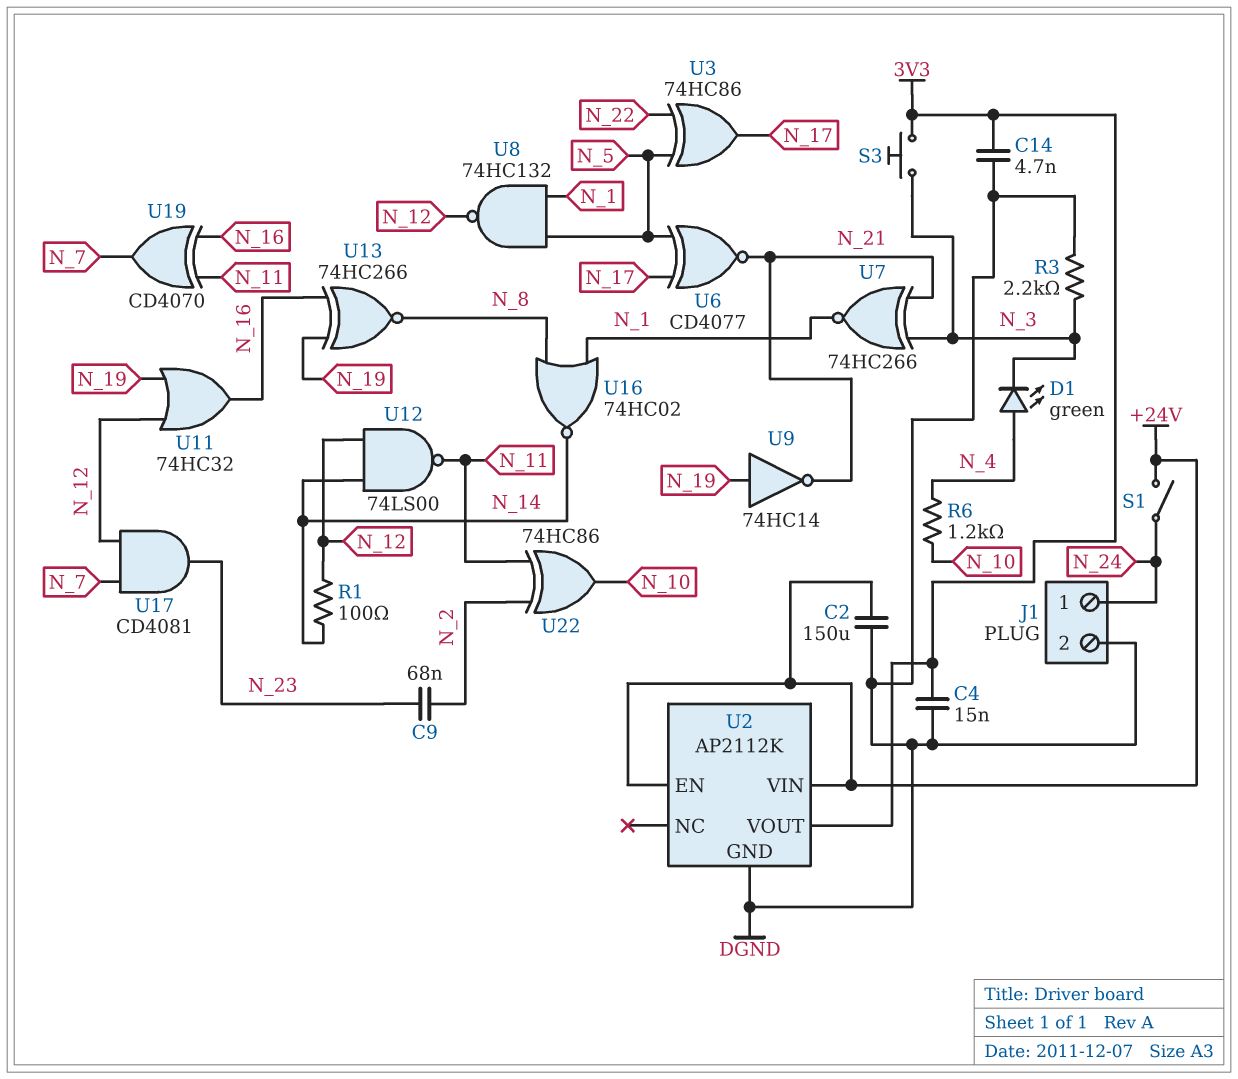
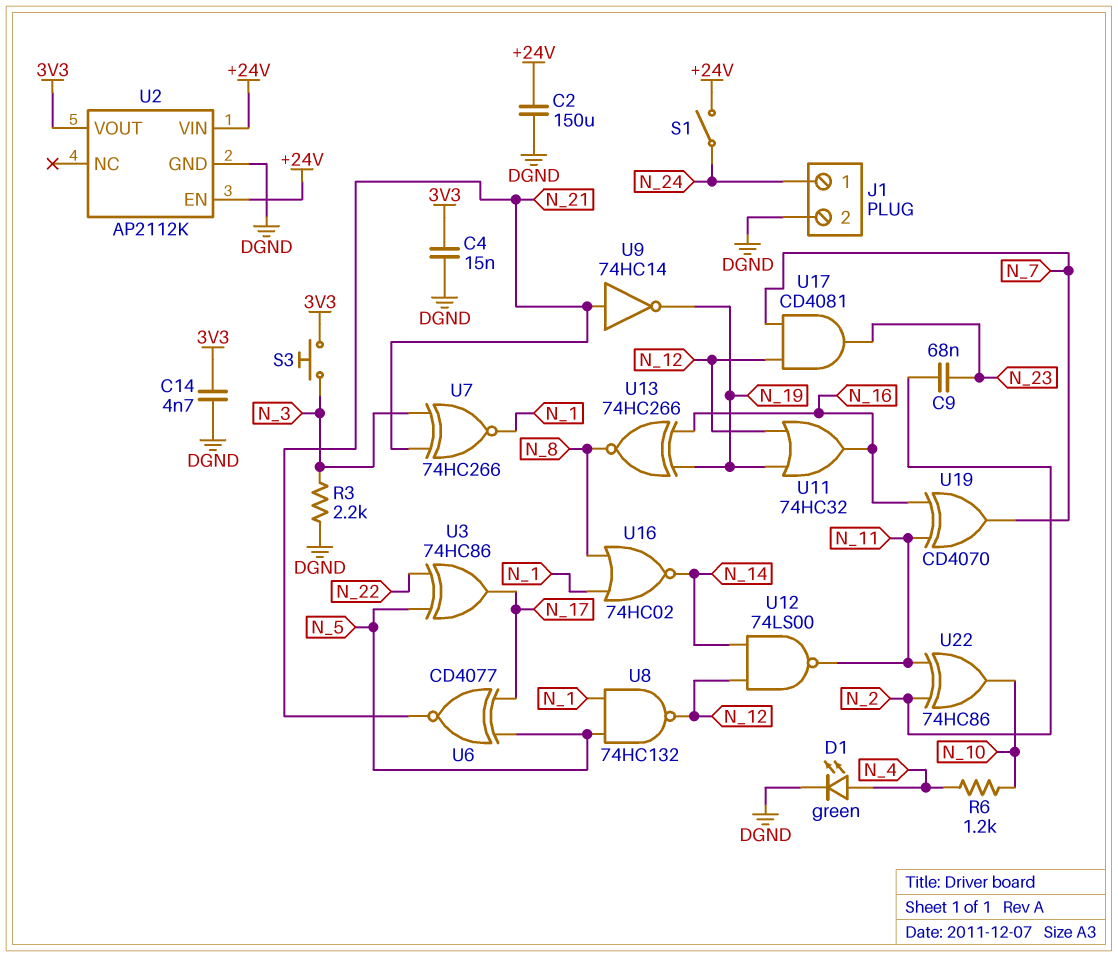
D1: LED green (A N_4, K N_3) -> LED green (A N_4, K DGND)
R1: 100 (N_12, N_14) -> none
U9: NOT 74HC14 (in N_19, out N_21) -> NOT 74HC14 (in N_21, out N_19)

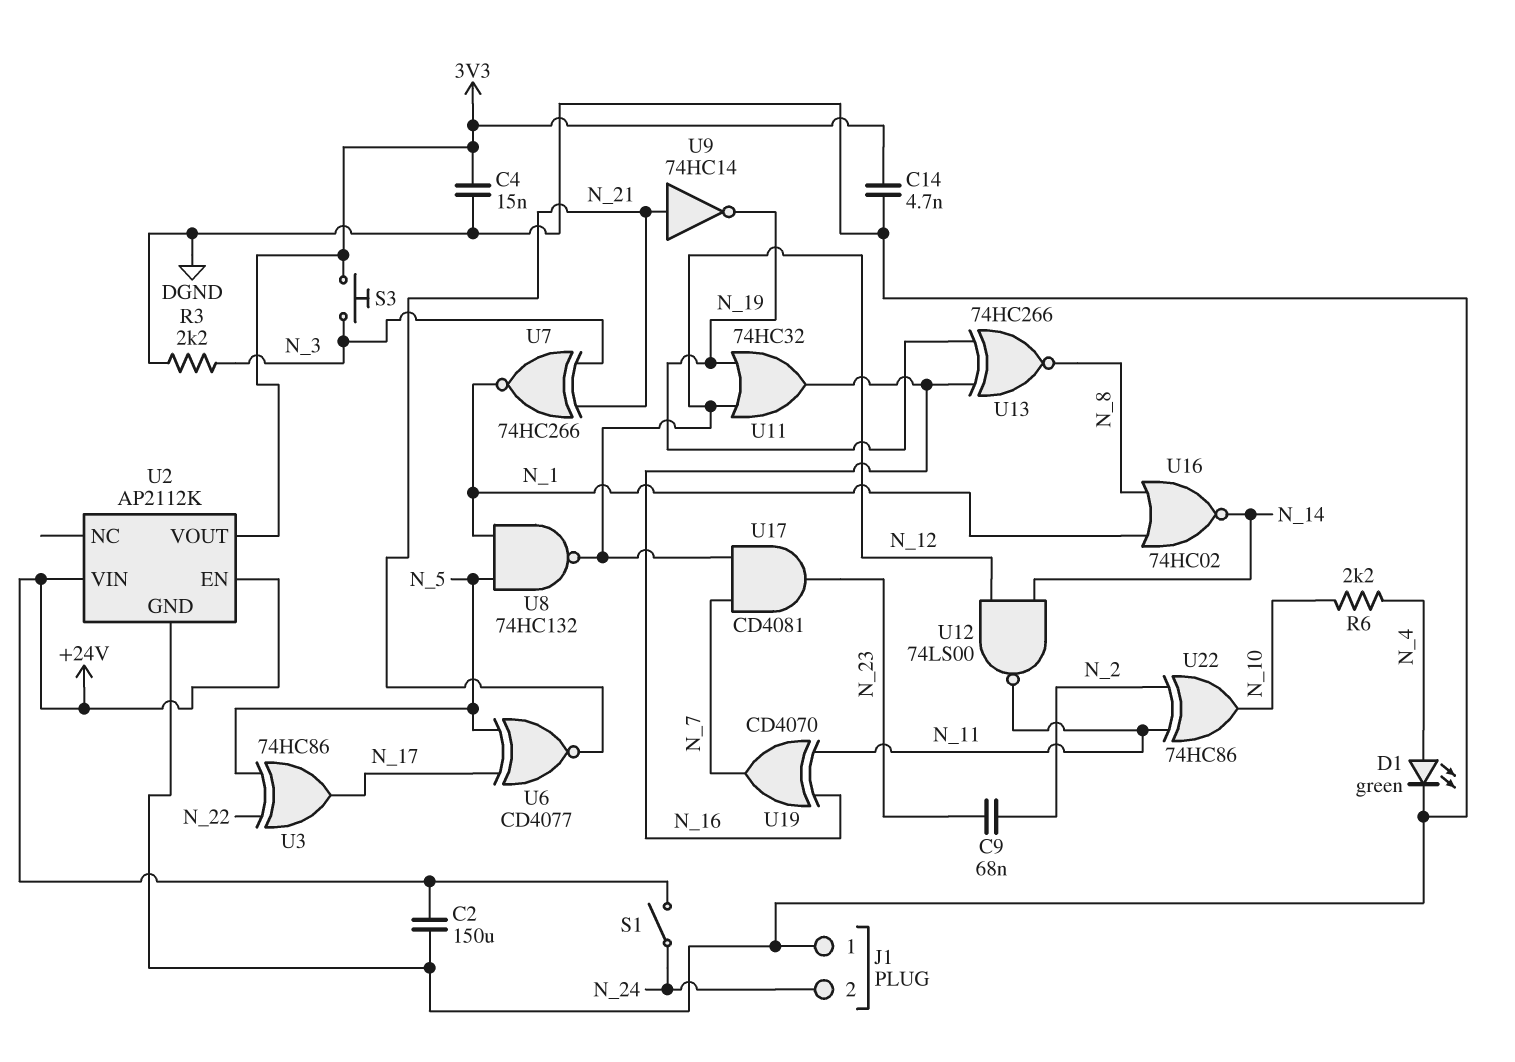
J1 pin 1: N_24 -> DGND
J1 pin 2: DGND -> N_24
R6: 1.2k (N_4, N_10) -> 2.2k (N_4, N_10)

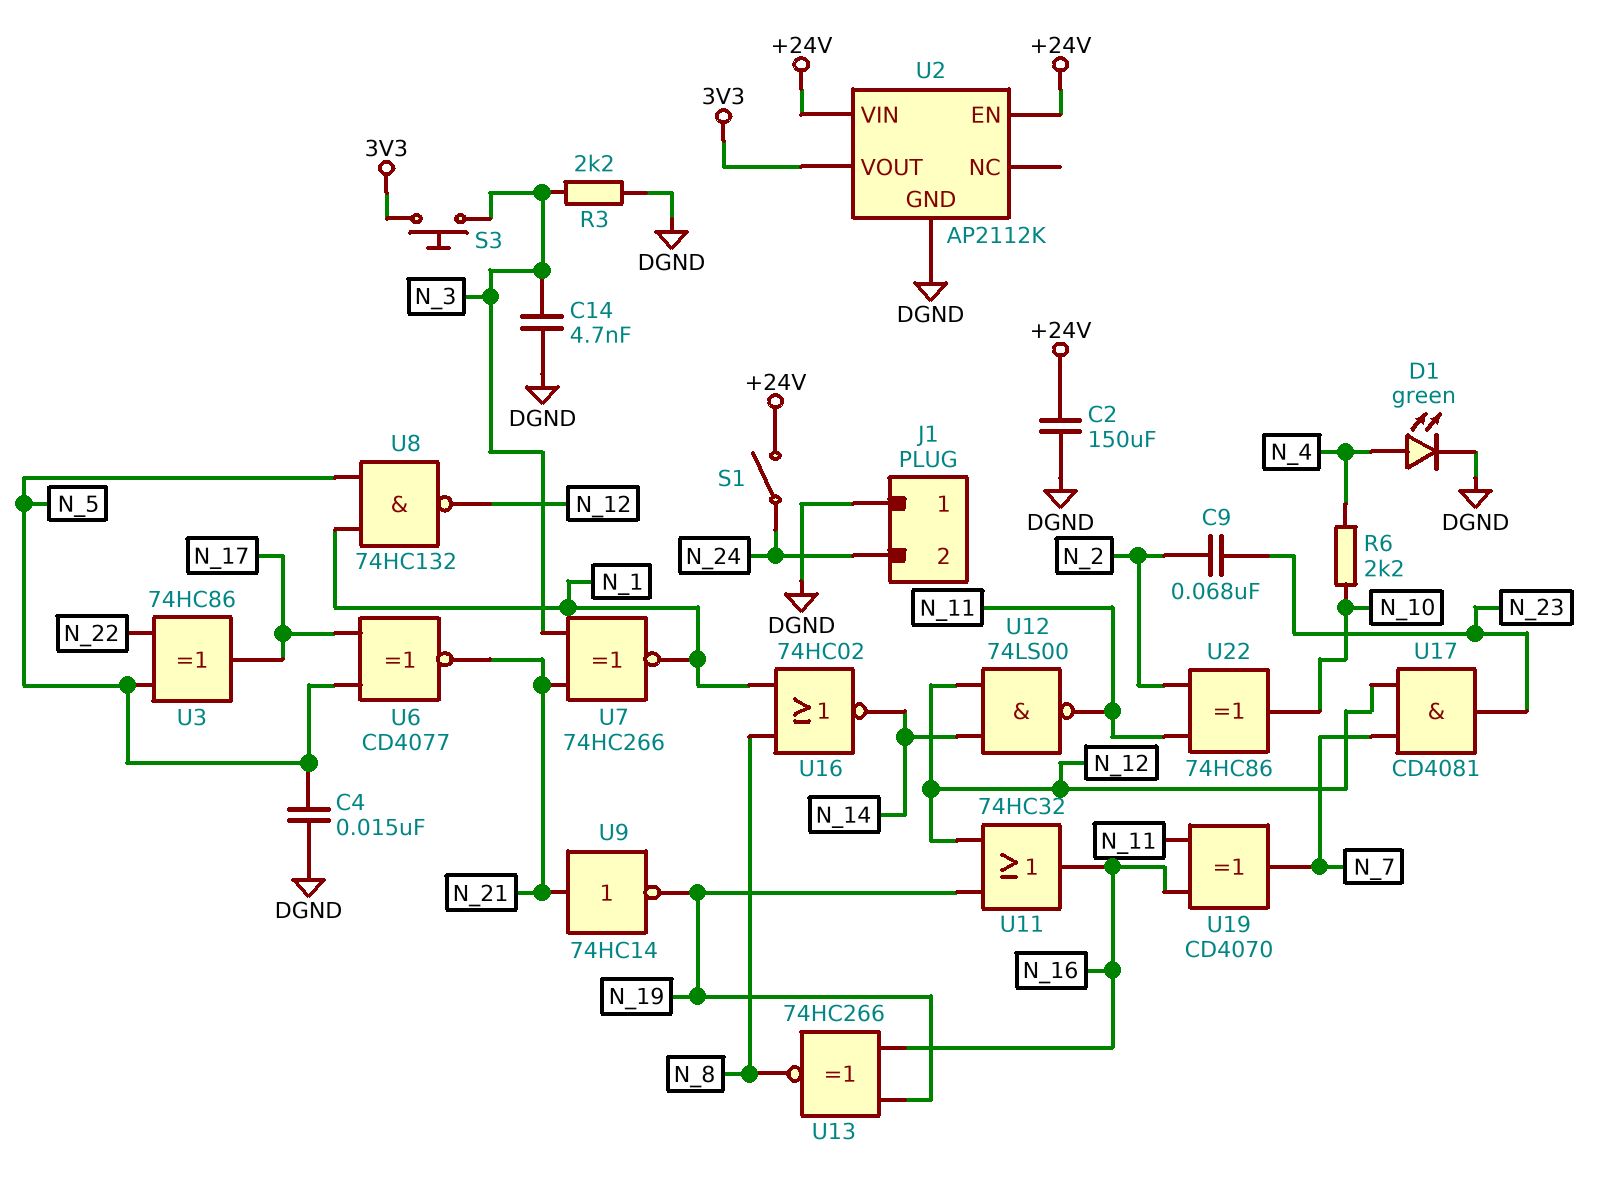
C4: 15nF (3V3, DGND) -> 15nF (DGND, N_5)
C14: 4.7nF (3V3, DGND) -> 4.7nF (DGND, N_3)

